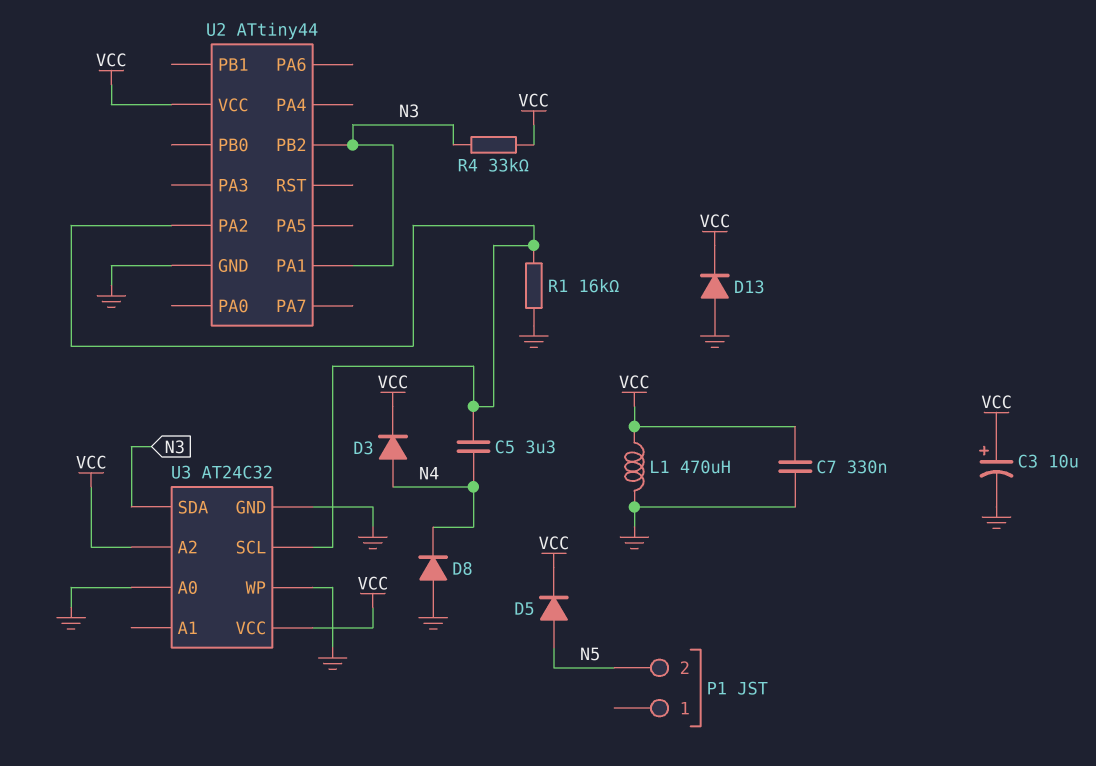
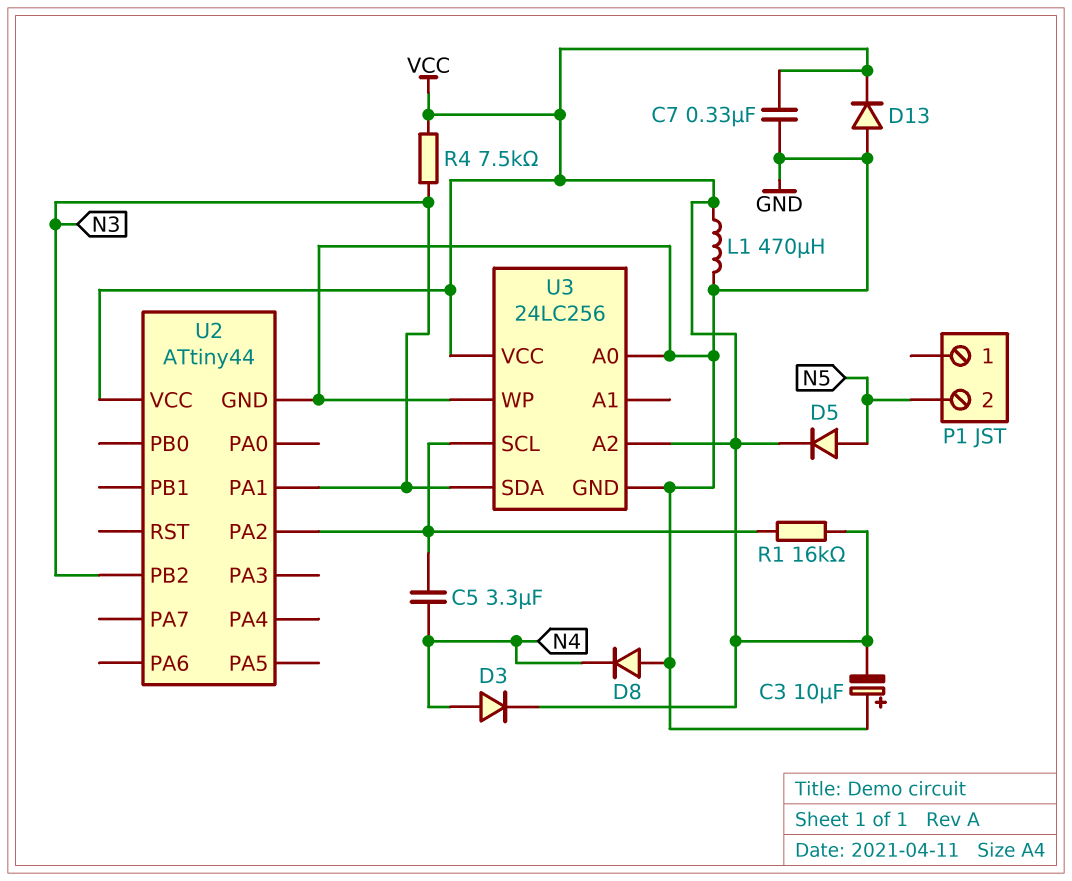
C3: 10uF (plus VCC, minus GND) -> 10uF (plus GND, minus VCC)
R1: 16k (GND, U2/PA2) -> 16k (U2/PA2, VCC)
R4: 33k (N3, VCC) -> 7.5k (N3, VCC)
U3: AT24C32 -> 24LC256

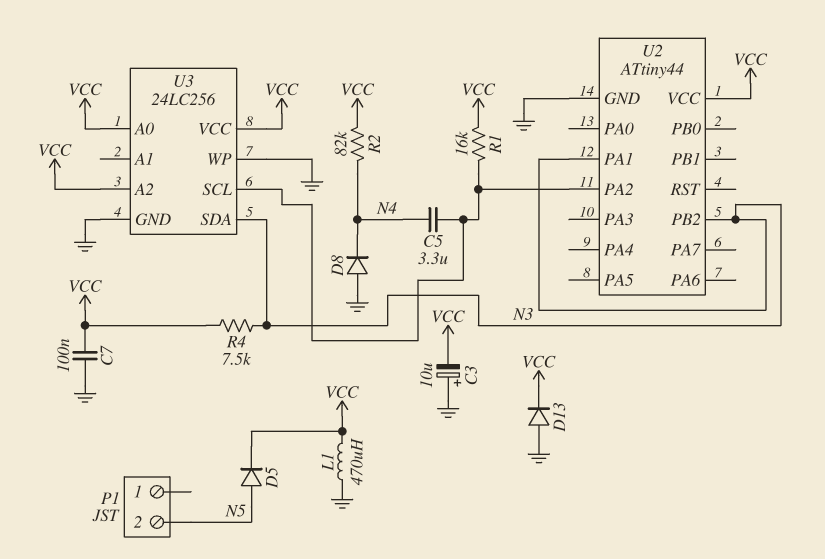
C7: 330nF (GND, VCC) -> 100nF (GND, VCC)
D3: diode (A N4, K VCC) -> none
R2: none -> 82k (N4, VCC)
U3 pin A0: GND -> VCC

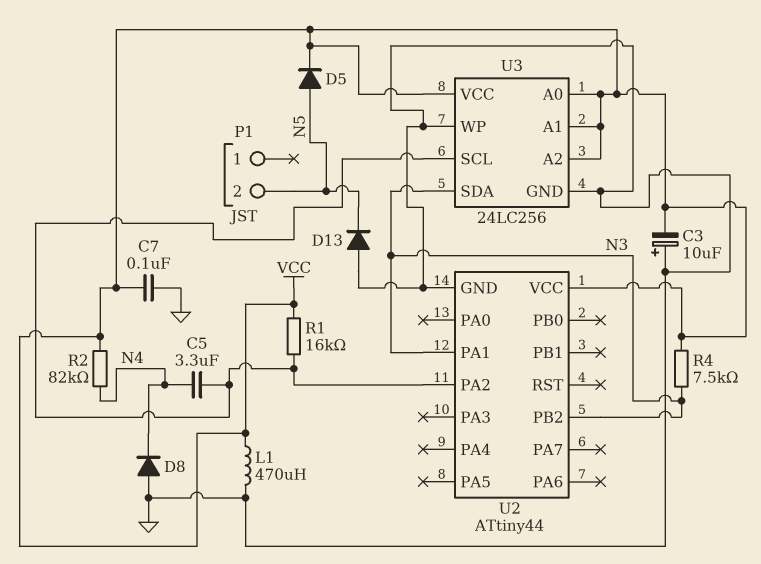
D13: diode (A GND, K VCC) -> diode (A GND, K N5)
U3 pin A1: none -> VCC

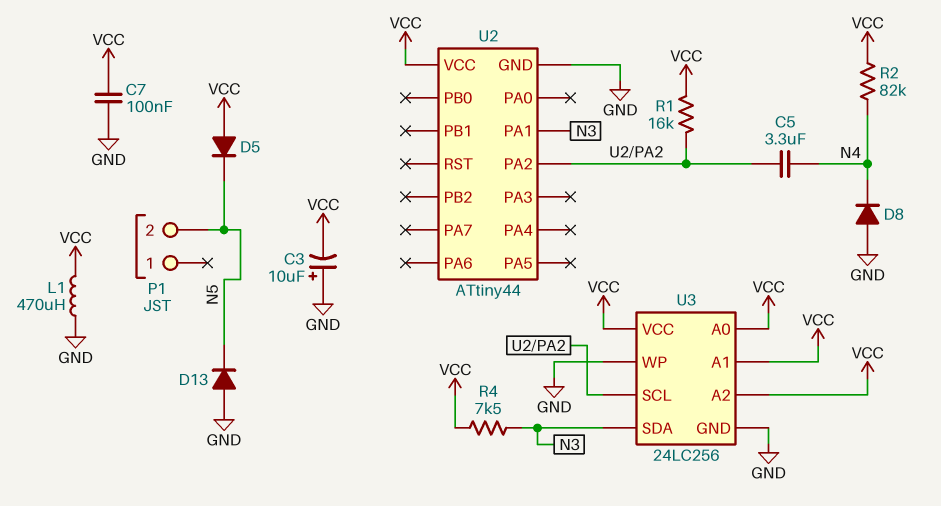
D5: diode (A N5, K VCC) -> diode (A VCC, K N5)
U2 pin PB2: N3 -> none

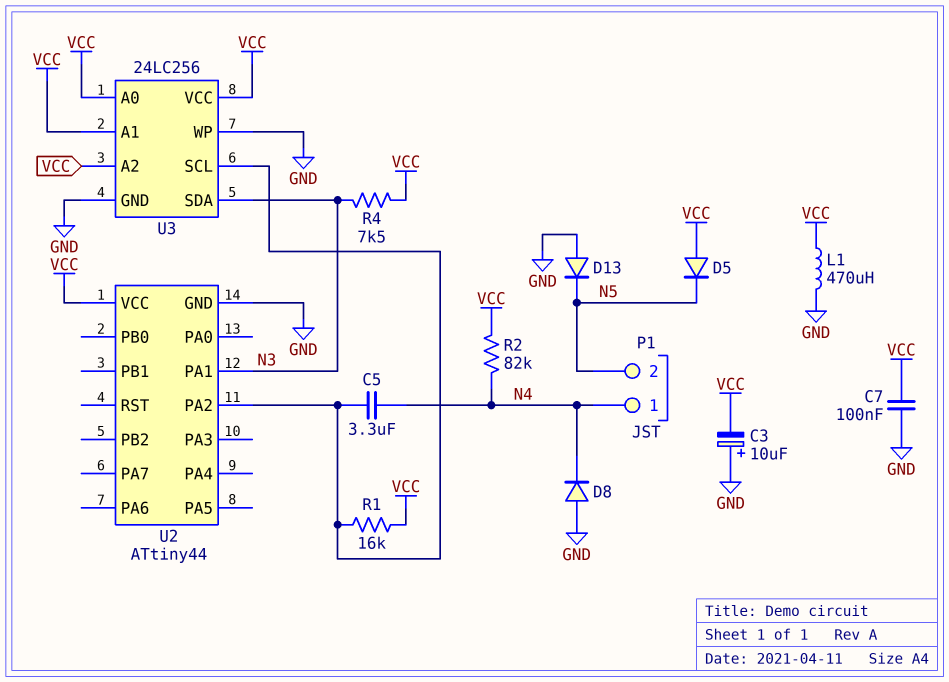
P1 pin 1: none -> N4

